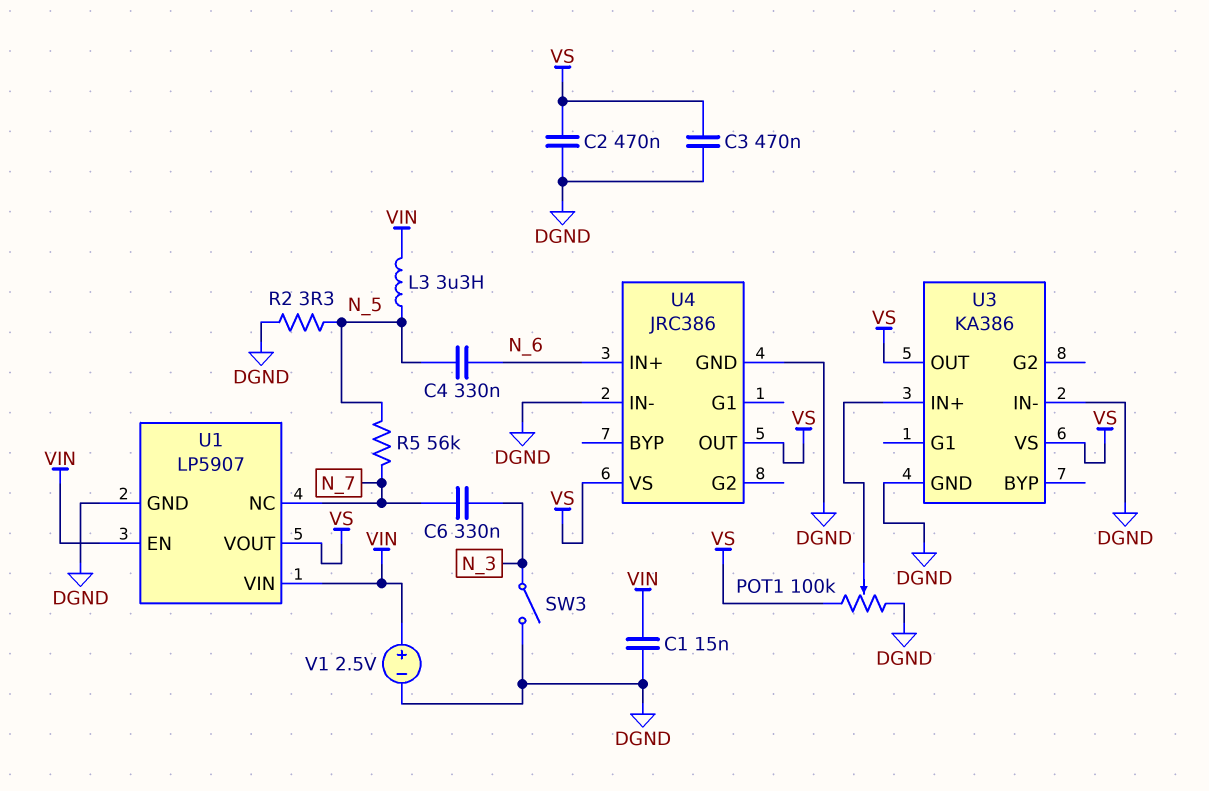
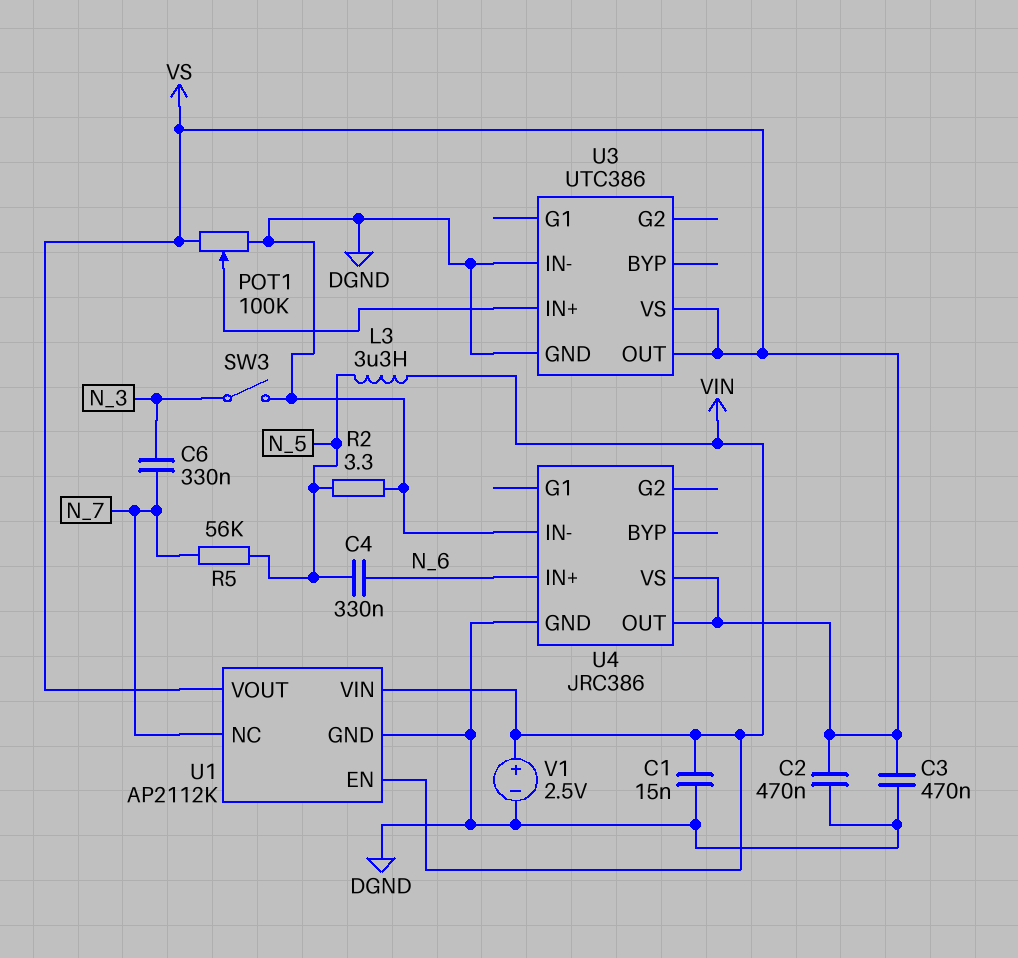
U1: LP5907 -> AP2112K
U3: KA386 -> UTC386

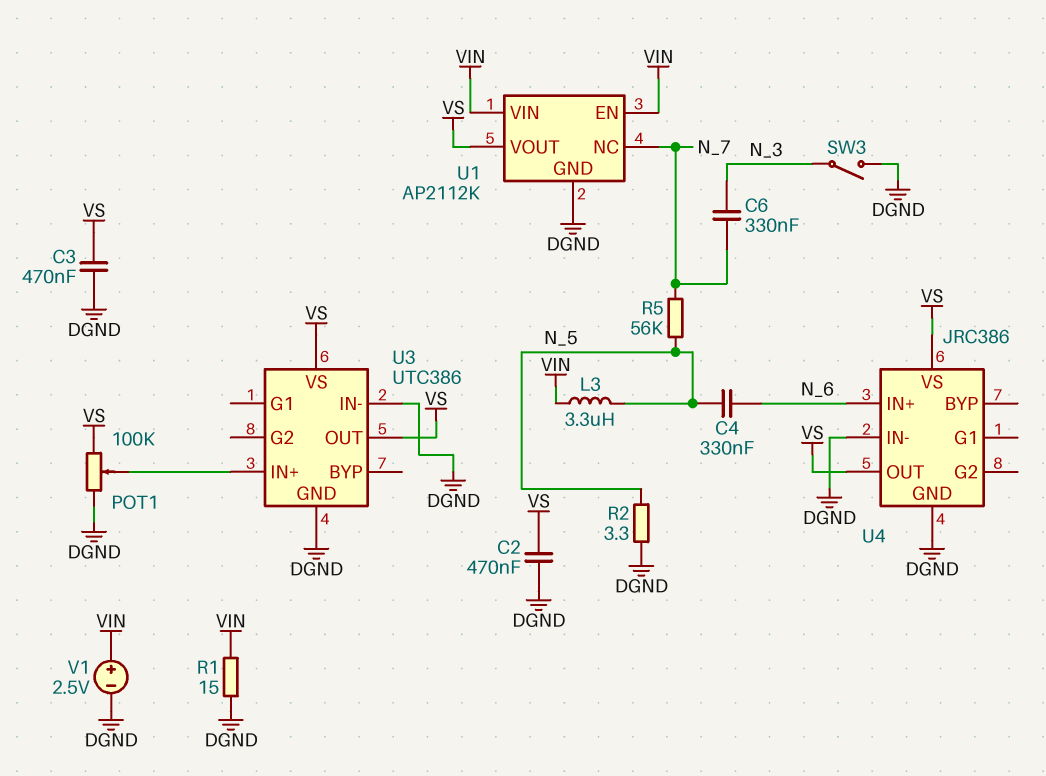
C1: 15nF (DGND, VIN) -> none
R1: none -> 15 (DGND, VIN)

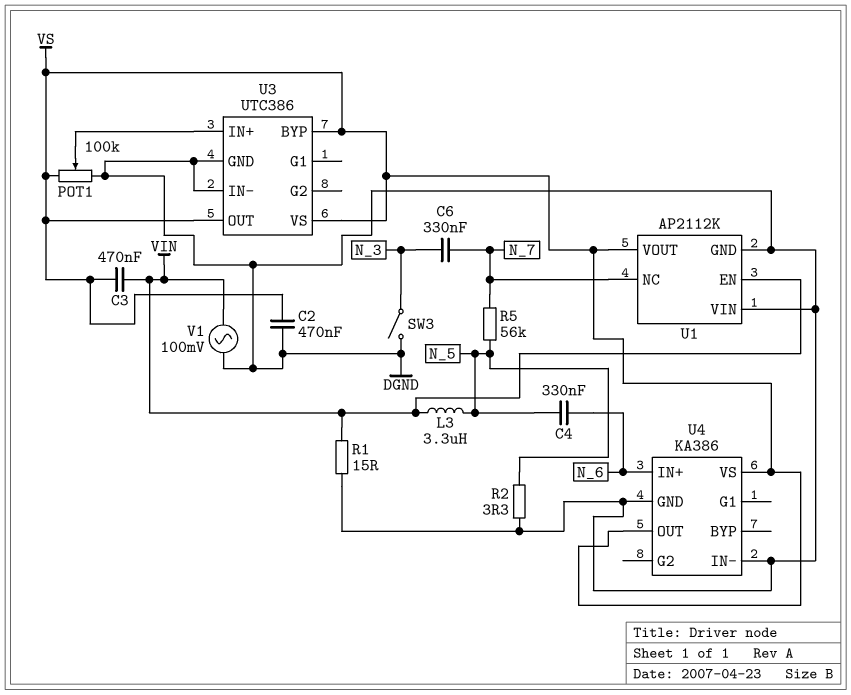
C3: 470nF (DGND, VS) -> 470nF (VIN, VS)
U1 pin VIN: VIN -> DGND
U3 pin BYP: none -> VS
U4: JRC386 -> KA386
V1: 2.5V (plus VIN, minus DGND) -> AC 100mV (DGND, VIN)

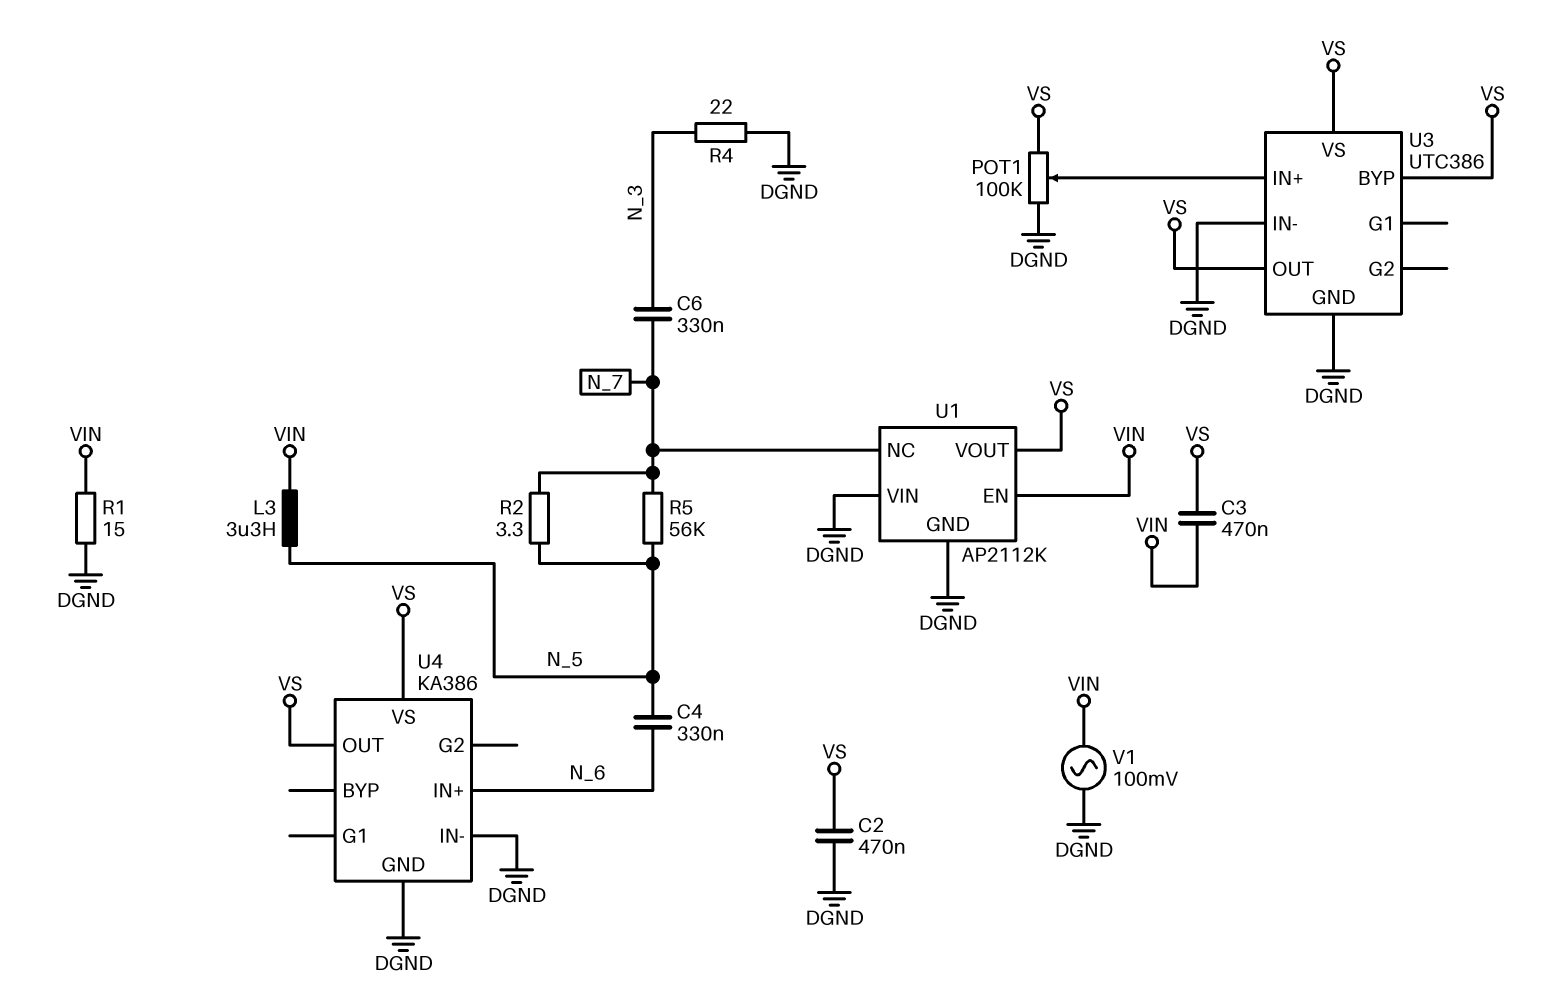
R2: 3.3 (DGND, N_5) -> 3.3 (N_5, N_7)
R4: none -> 22 (DGND, N_3)
SW3: switch (DGND, N_3) -> none

